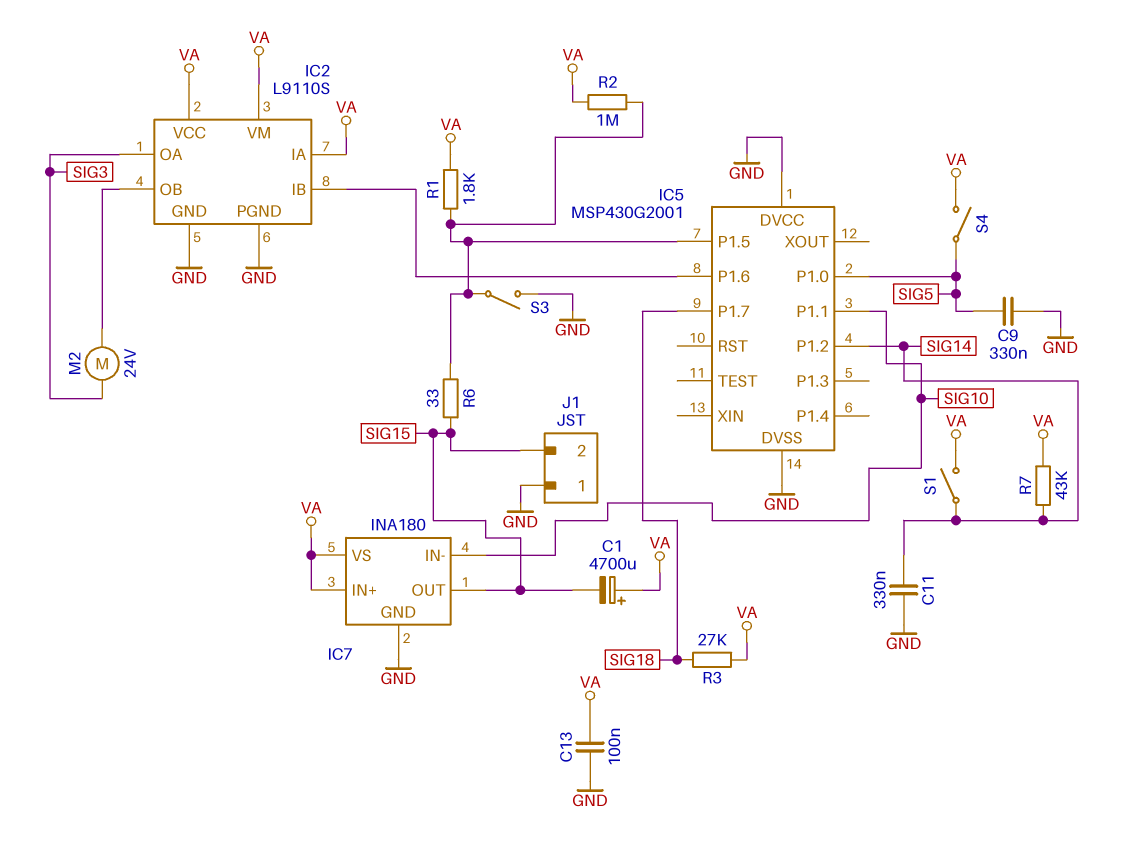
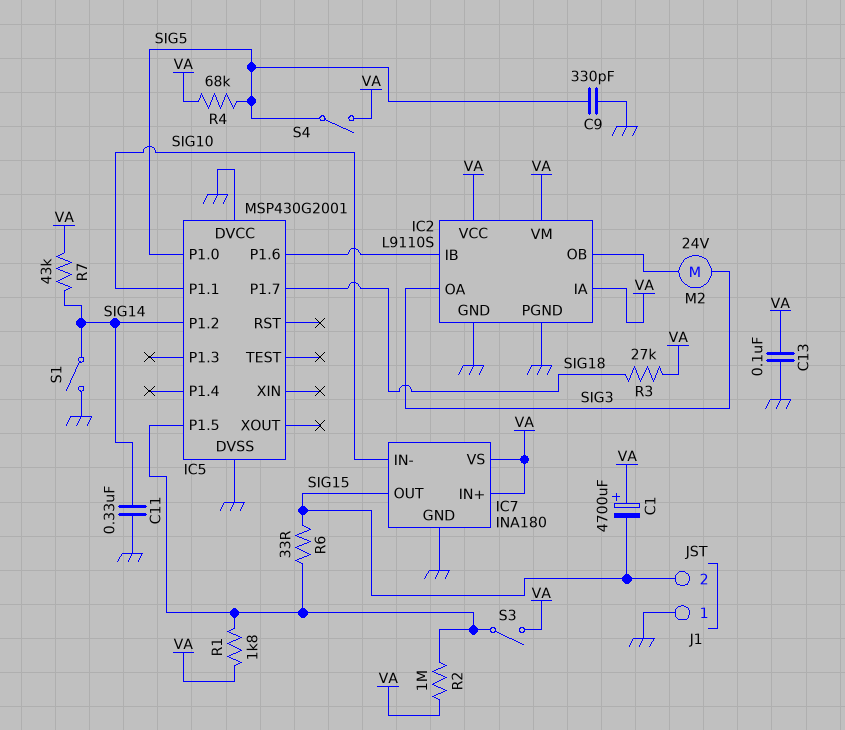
C9: 330nF (GND, SIG5) -> 330pF (GND, SIG5)
R4: none -> 68k (SIG5, VA)
S1: switch (SIG14, VA) -> switch (GND, SIG14)
S3: switch (GND, IC5/P1.5) -> switch (IC5/P1.5, VA)

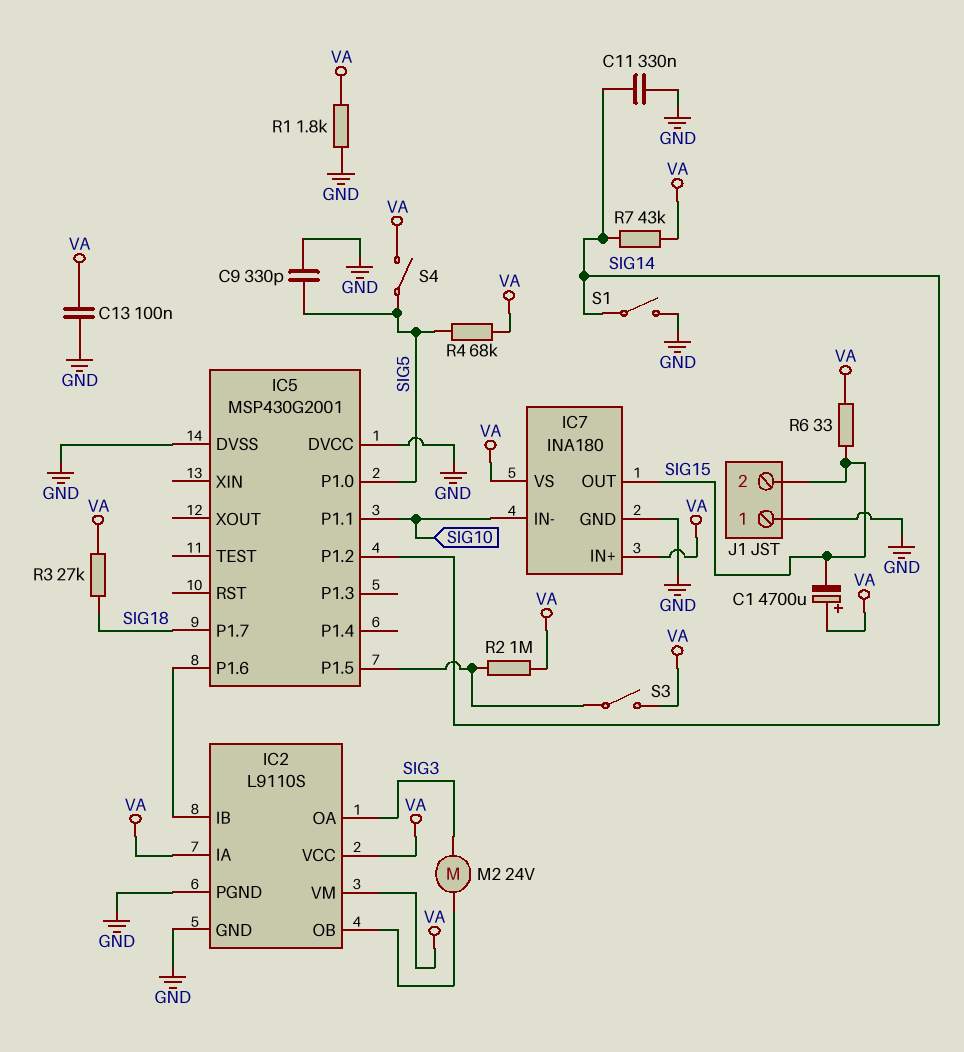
R1: 1.8k (IC5/P1.5, VA) -> 1.8k (GND, VA)
R6: 33 (IC5/P1.5, SIG15) -> 33 (SIG15, VA)

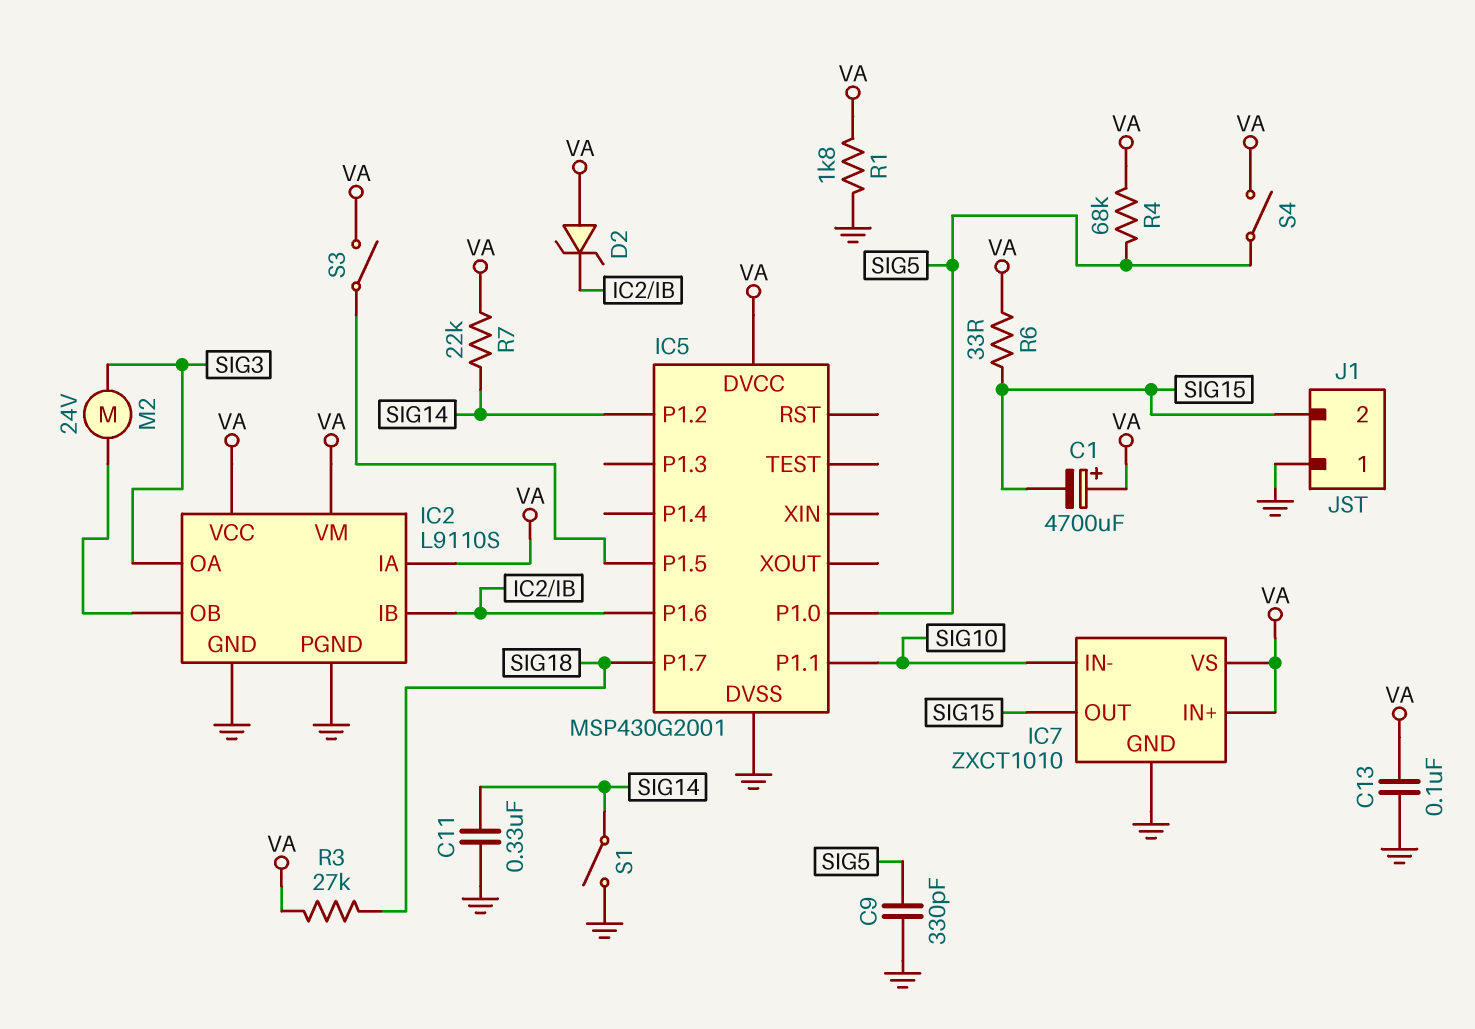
D2: none -> zener (A VA, K IC2/IB)
IC5 pin DVCC: GND -> VA
IC7: INA180 -> ZXCT1010
R2: 1M (IC5/P1.5, VA) -> none
R7: 43k (SIG14, VA) -> 22k (SIG14, VA)

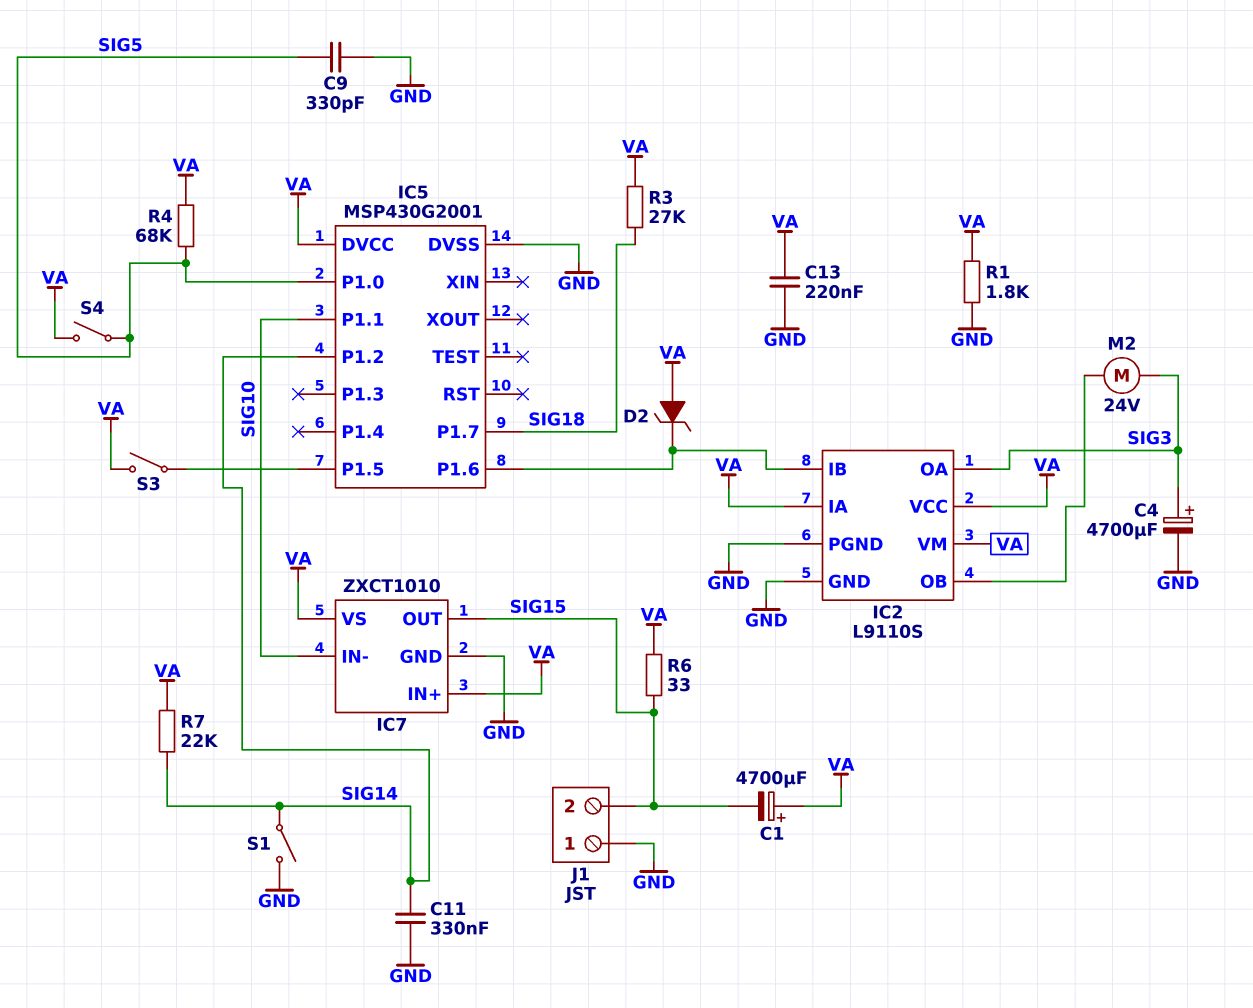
C4: none -> 4700uF (plus SIG3, minus GND)
C13: 100nF (GND, VA) -> 220nF (GND, VA)

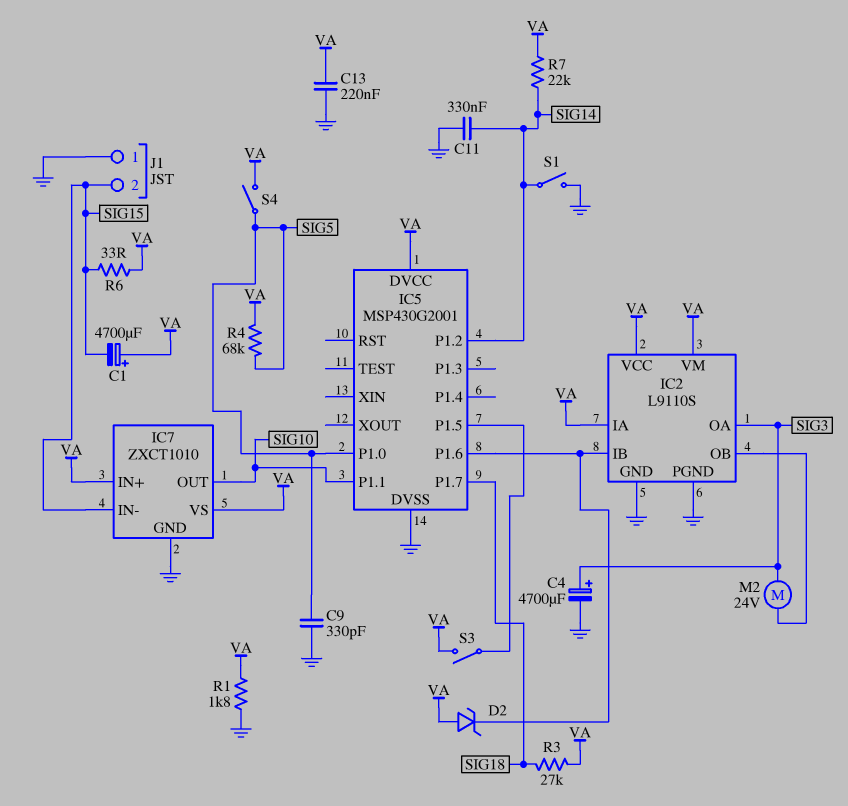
IC7 pin IN-: SIG10 -> SIG15
IC7 pin OUT: SIG15 -> SIG10

